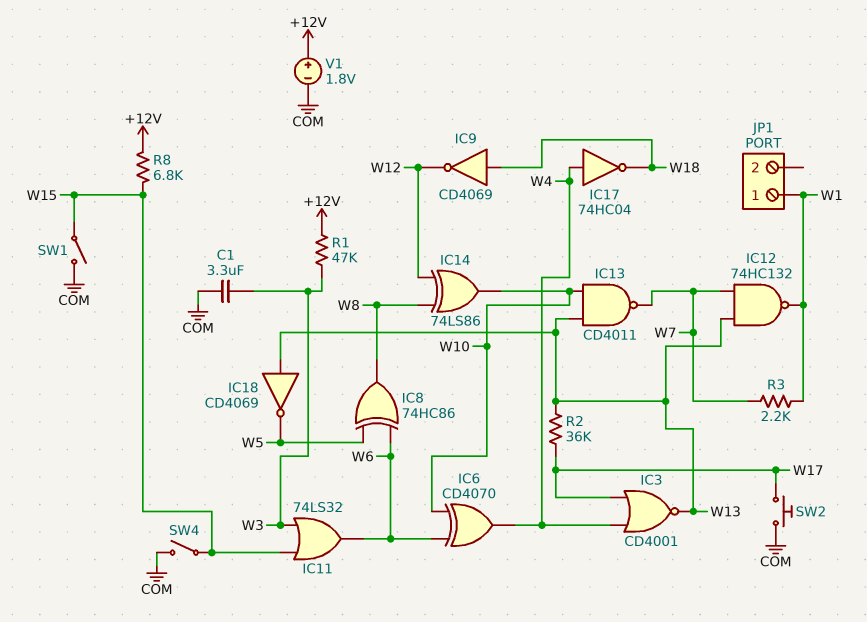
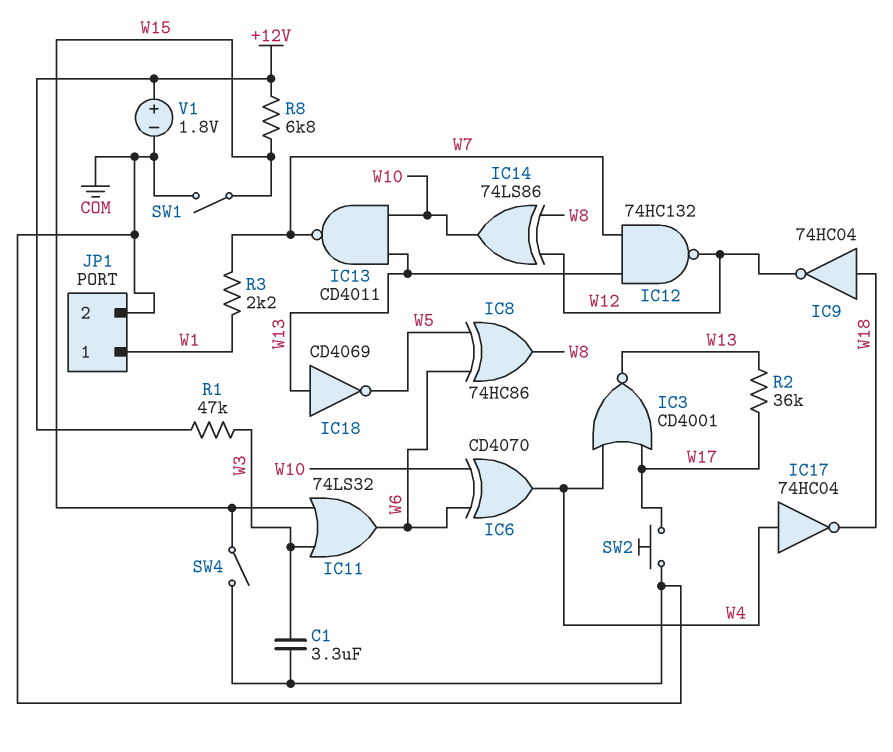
IC9: NOT CD4069 (in W18, out W12) -> NOT 74HC04 (in W18, out W12)
IC12: NAND 74HC132 (in W7, in W13, out W1) -> NAND 74HC132 (in W7, in W13, out W12)
JP1 pin 2: none -> COM

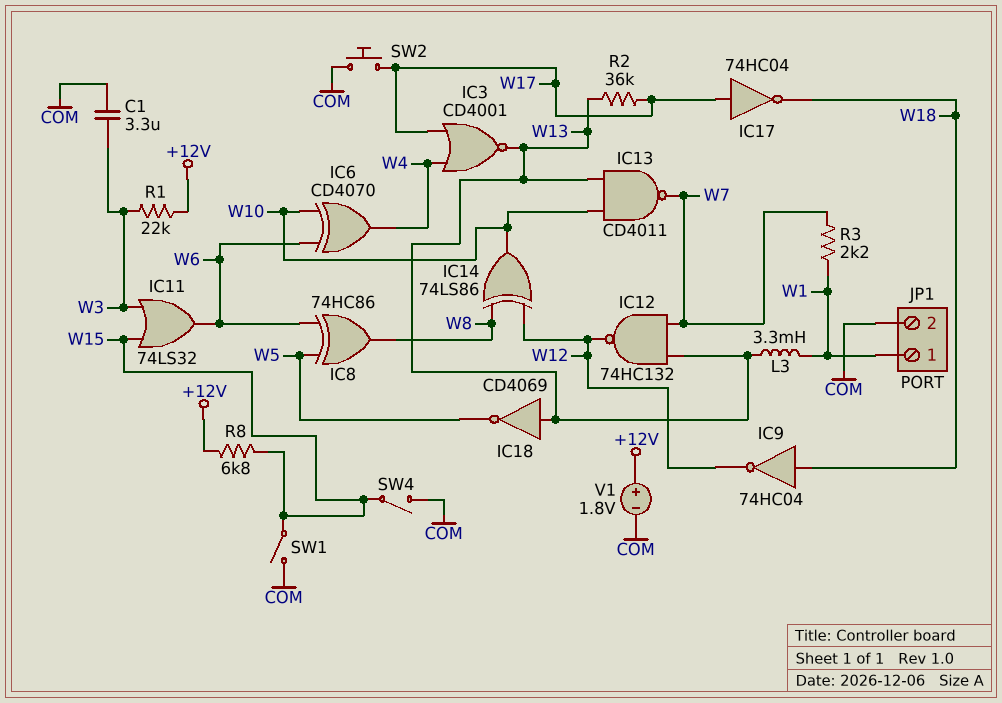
IC17: NOT 74HC04 (in W4, out W18) -> NOT 74HC04 (in W17, out W18)
L3: none -> 3.3mH (W1, W13)
R1: 47k (+12V, W3) -> 22k (+12V, W3)

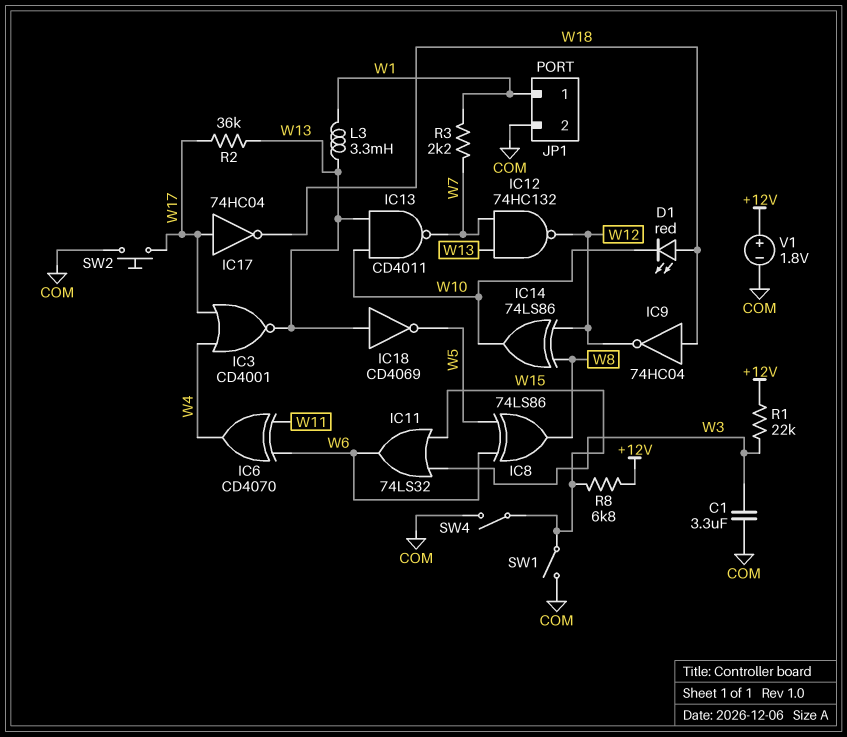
D1: none -> LED red (A W18, K W10)
IC6: XOR CD4070 (in W6, in W10, out W4) -> XOR CD4070 (in W6, in W11, out W4)
IC8: XOR 74HC86 (in W5, in W6, out W8) -> XOR 74LS86 (in W5, in W6, out W8)

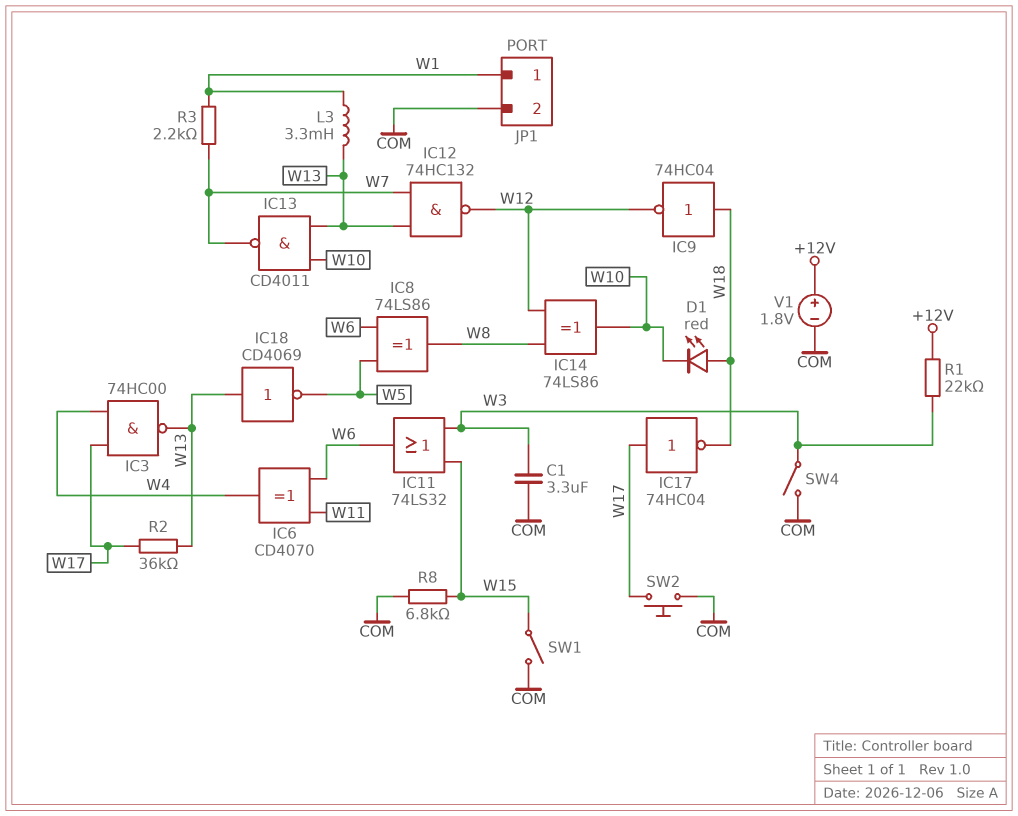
IC3: NOR CD4001 (in W4, in W17, out W13) -> NAND 74HC00 (in W4, in W17, out W13)
R8: 6.8k (+12V, W15) -> 6.8k (COM, W15)
SW4: switch (COM, W15) -> switch (COM, W3)

